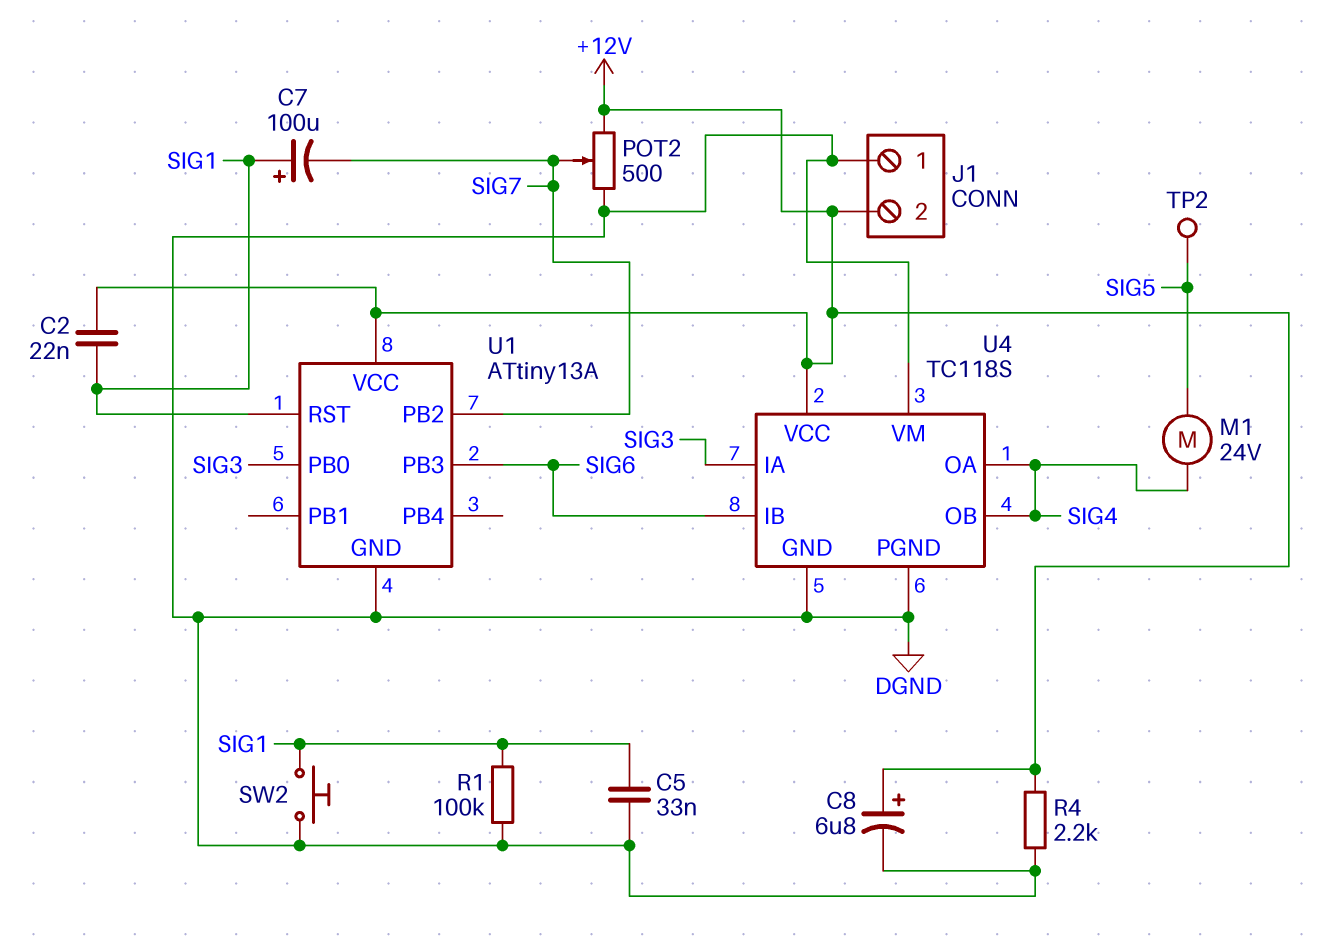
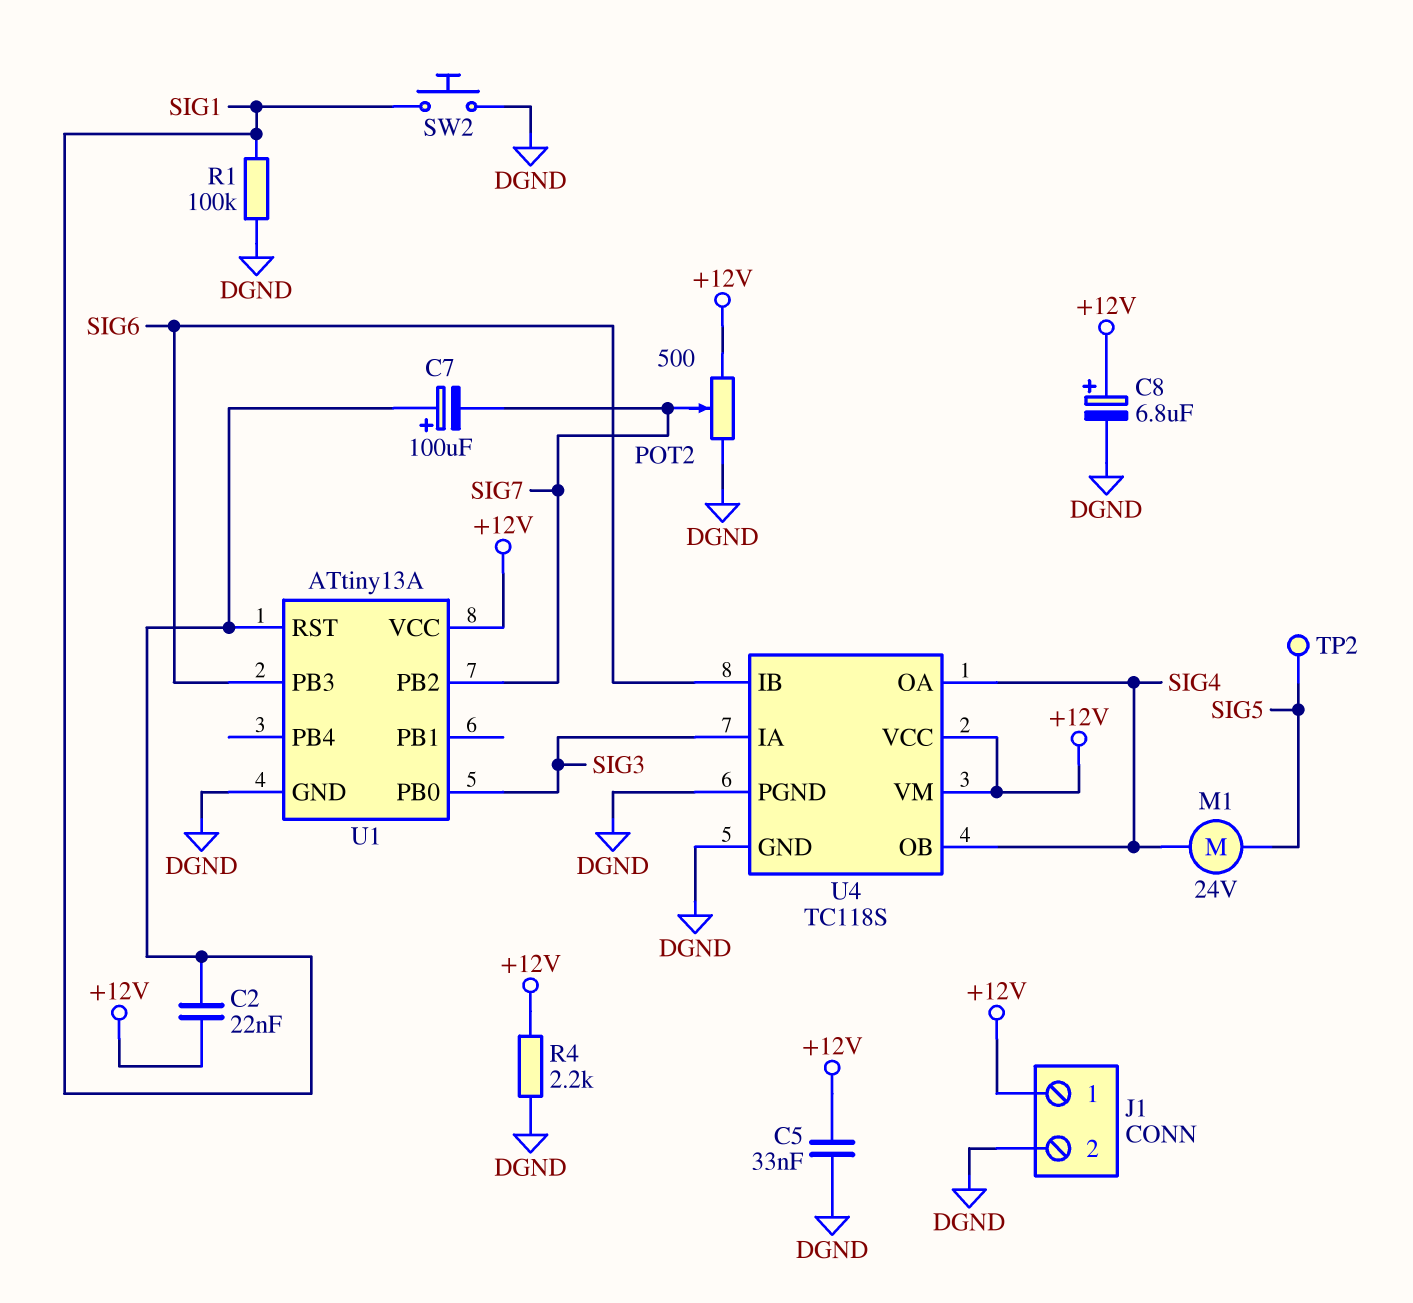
C5: 33nF (DGND, SIG1) -> 33nF (+12V, DGND)
J1 pin 1: DGND -> +12V
J1 pin 2: +12V -> DGND
U4 pin VM: DGND -> +12V

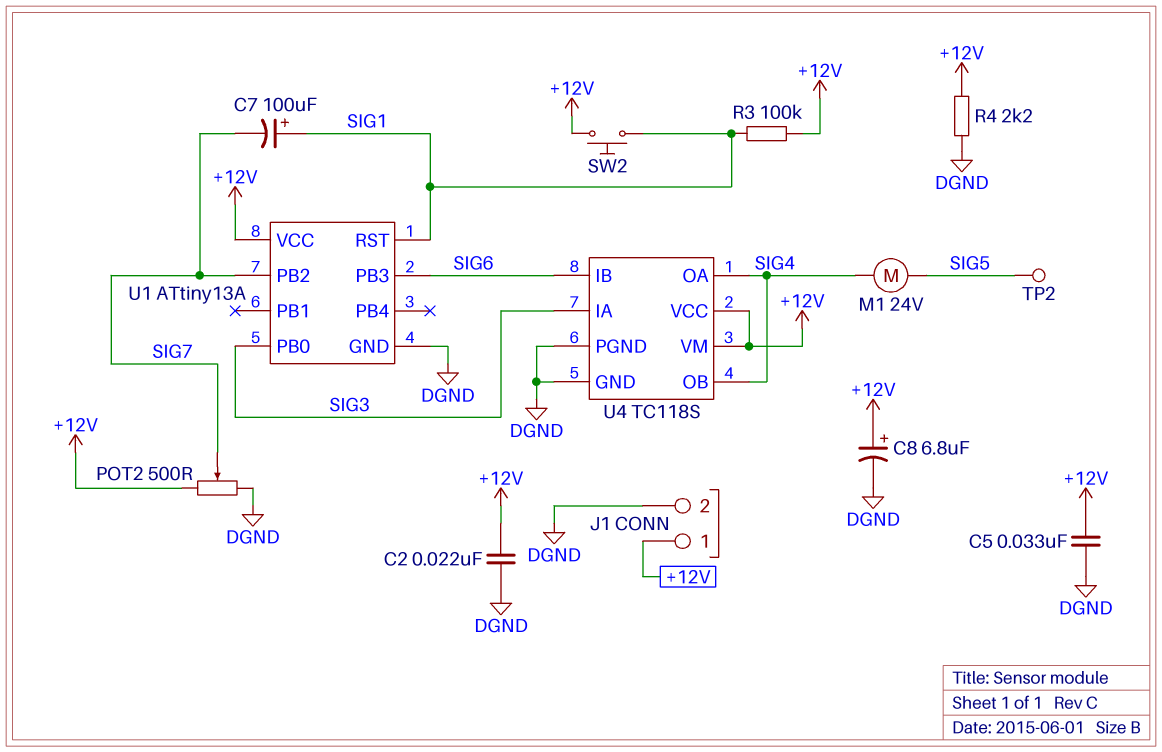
C2: 22nF (+12V, SIG1) -> 22nF (+12V, DGND)
R1: 100k (DGND, SIG1) -> none
R3: none -> 100k (+12V, SIG1)
SW2: button (DGND, SIG1) -> button (+12V, SIG1)

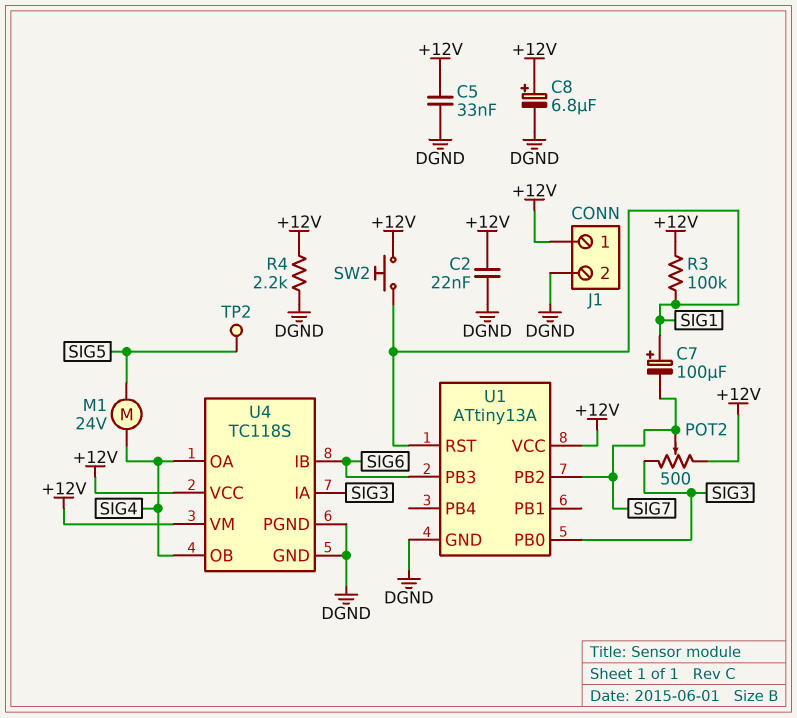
POT2: 500 (+12V, DGND, wiper SIG7) -> 500 (+12V, SIG3, wiper SIG7)

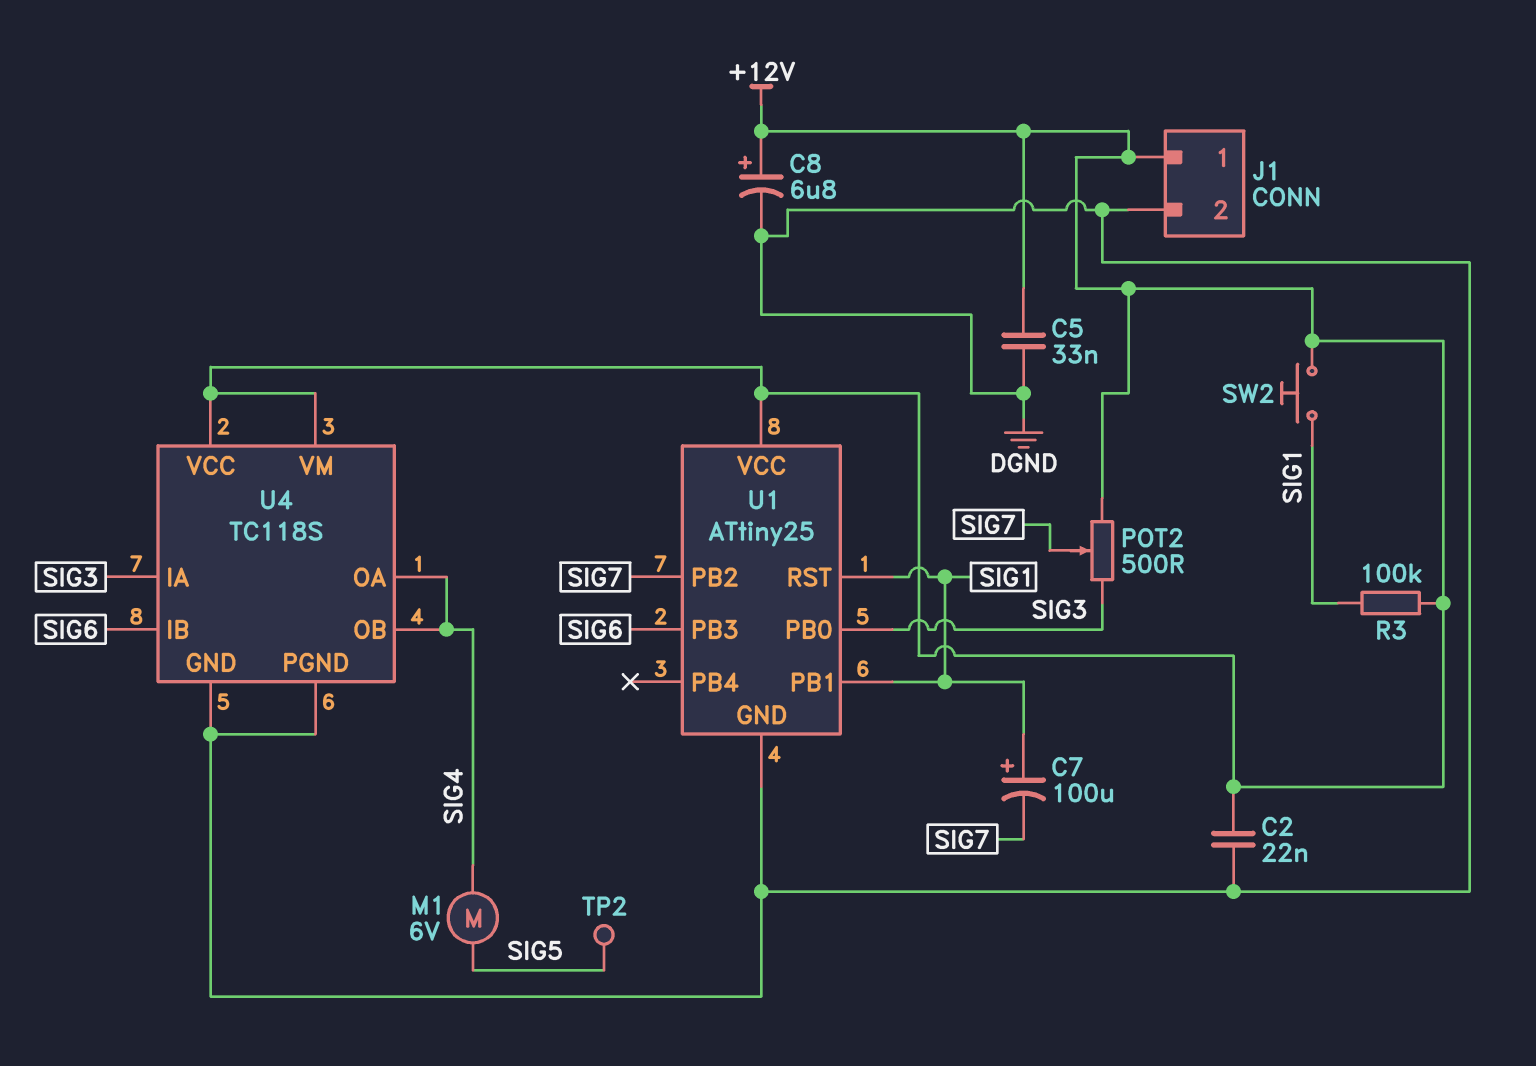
M1: motor 24V (SIG4, SIG5) -> motor 6V (SIG4, SIG5)
R4: 2.2k (+12V, DGND) -> none
U1: ATtiny13A -> ATtiny25
U1 pin PB1: none -> SIG1

